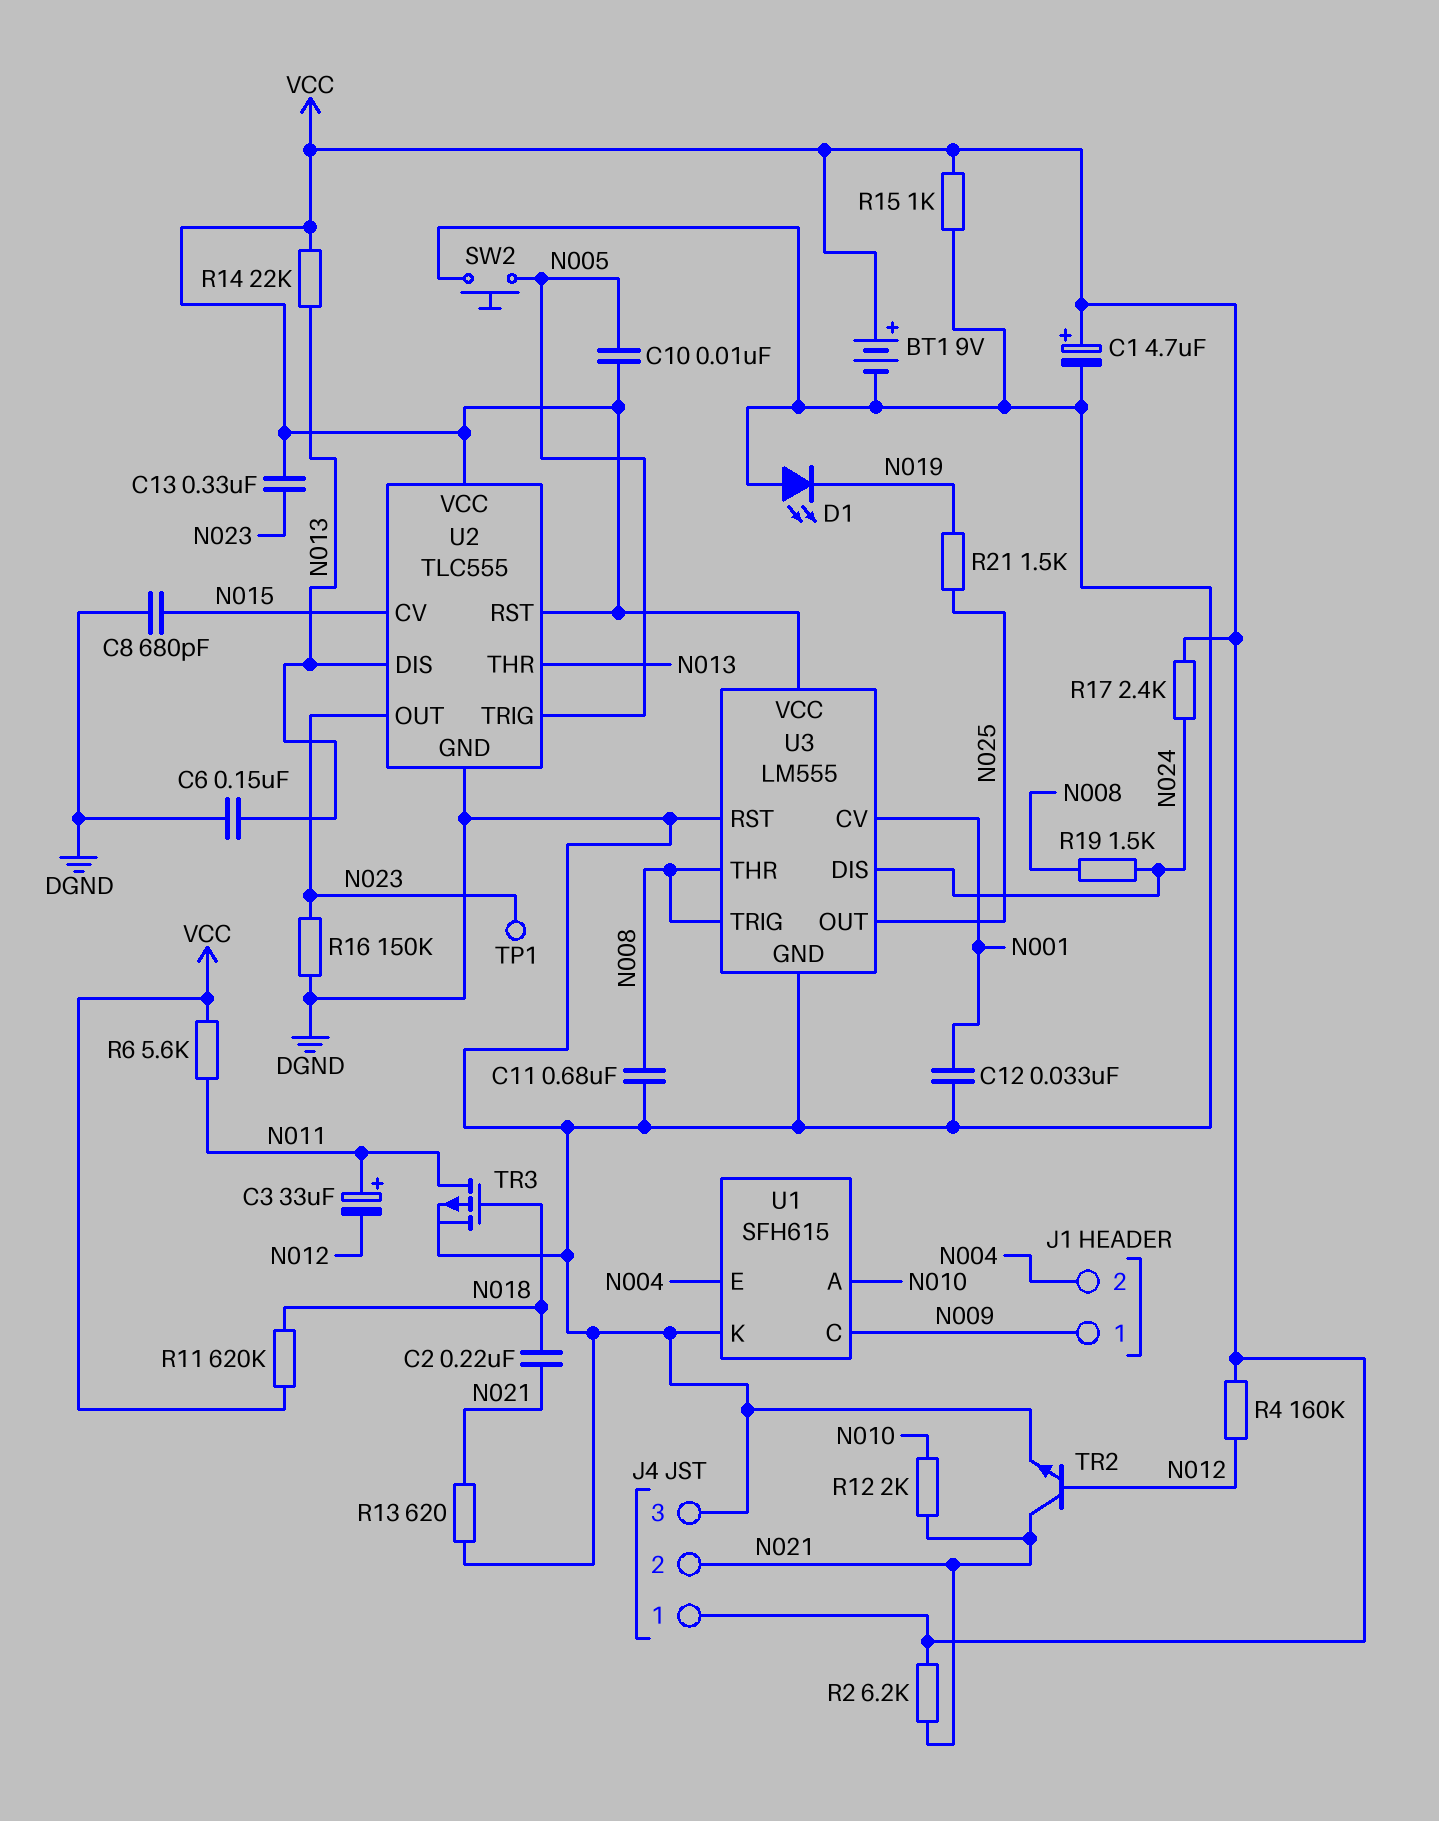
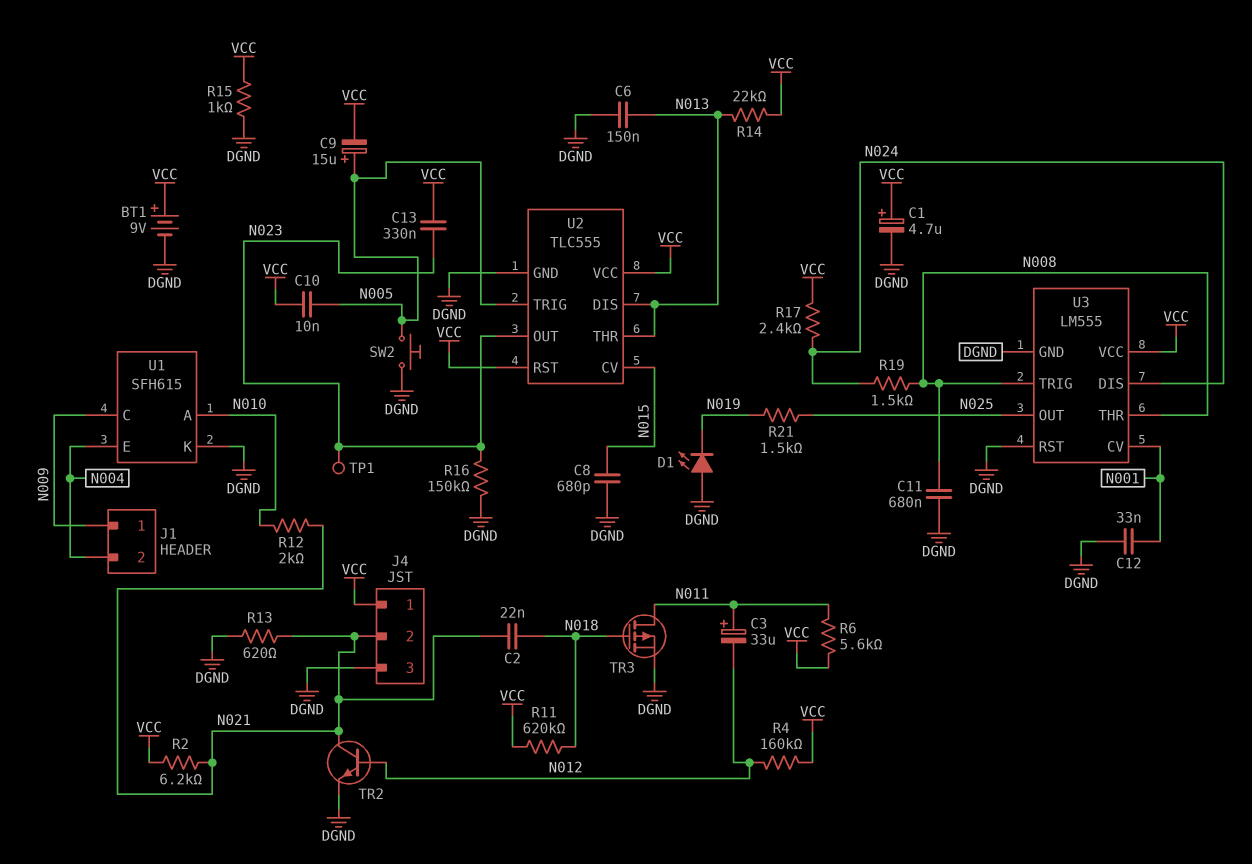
C2: 220nF (N018, N021) -> 22nF (N018, N021)
C9: none -> 15uF (plus N005, minus VCC)

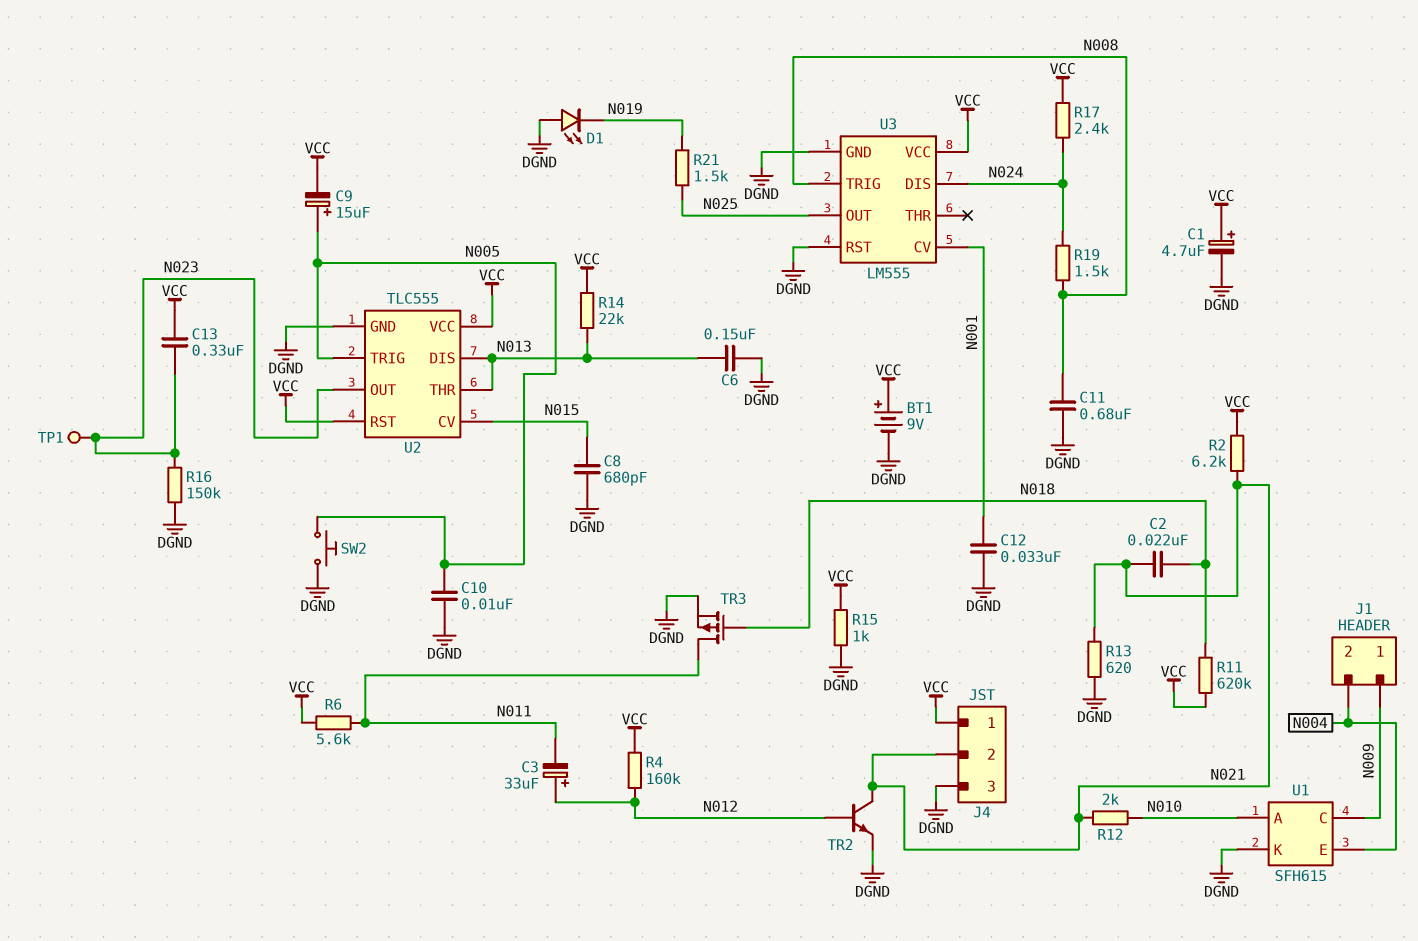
C3: 33uF (plus N011, minus N012) -> 33uF (plus N012, minus N011)
C10: 10nF (N005, VCC) -> 10nF (DGND, N005)
U3 pin THR: N008 -> none

